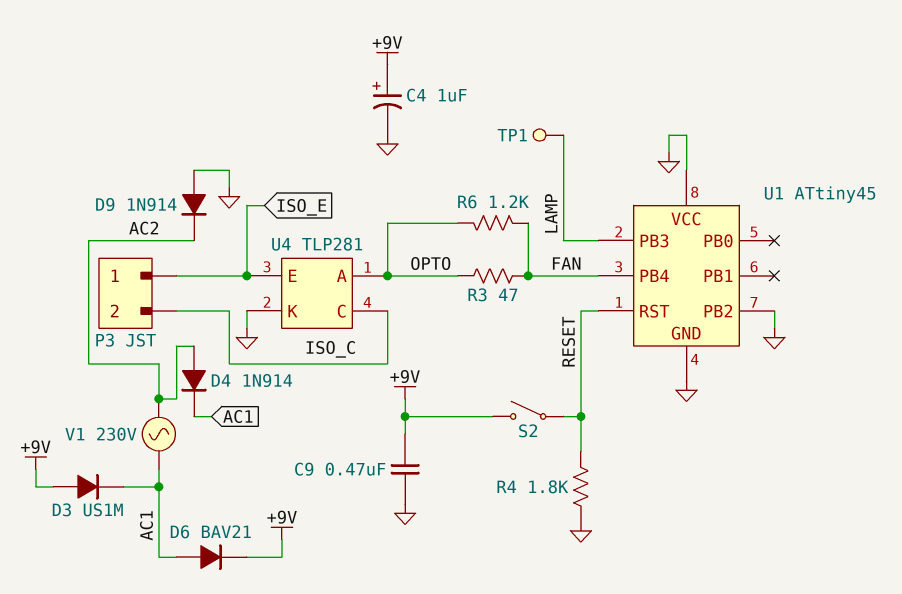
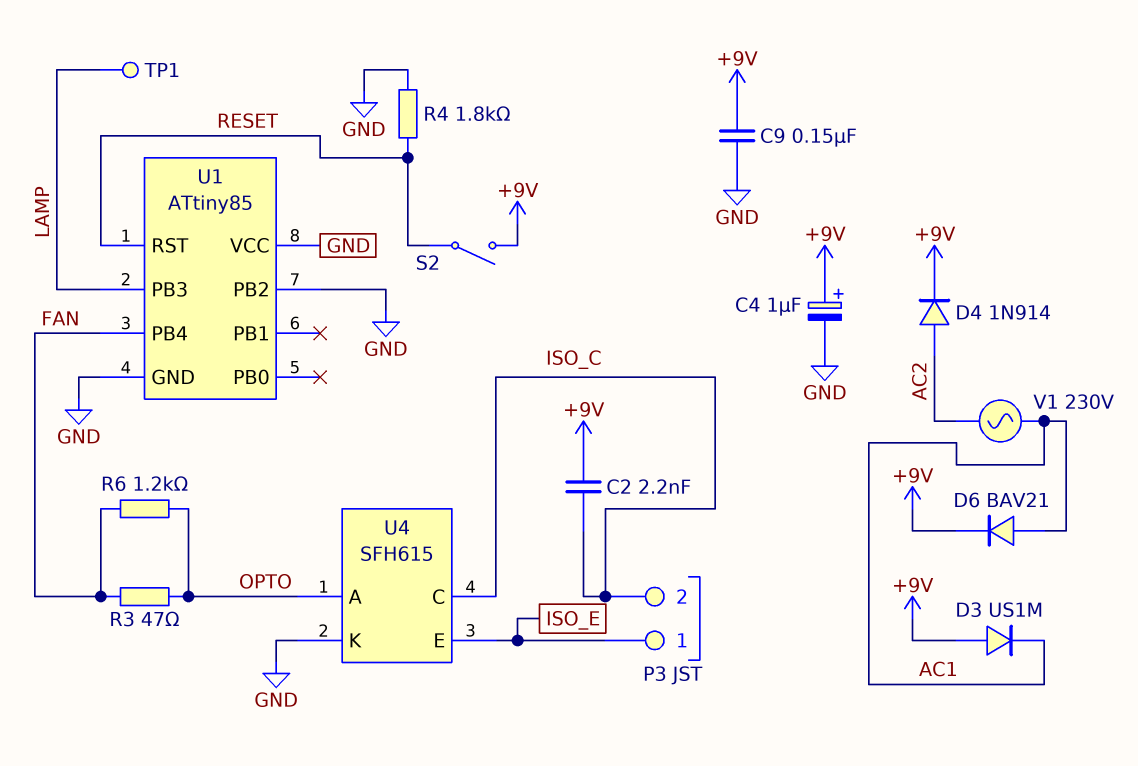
C2: none -> 2.2nF (+9V, ISO_C)
C9: 470nF (+9V, GND) -> 150nF (+9V, GND)
D4: diode 1N914 (A AC2, K AC1) -> diode 1N914 (A AC2, K +9V)
D9: diode 1N914 (A GND, K AC2) -> none
U1: ATtiny45 -> ATtiny85
U4: TLP281 -> SFH615

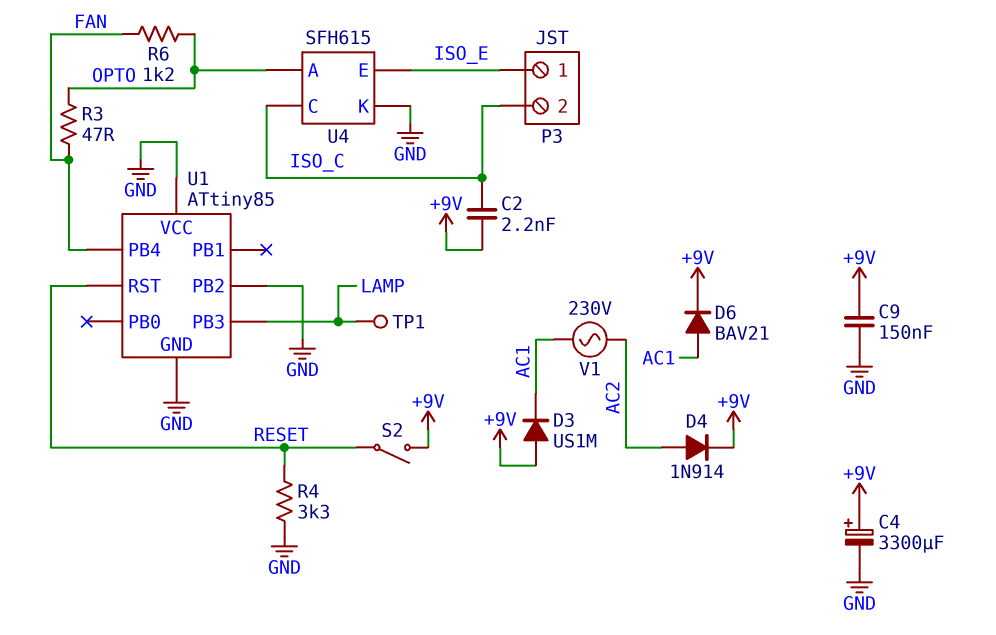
C4: 1uF (plus +9V, minus GND) -> 3300uF (plus +9V, minus GND)
R4: 1.8k (GND, RESET) -> 3.3k (GND, RESET)

